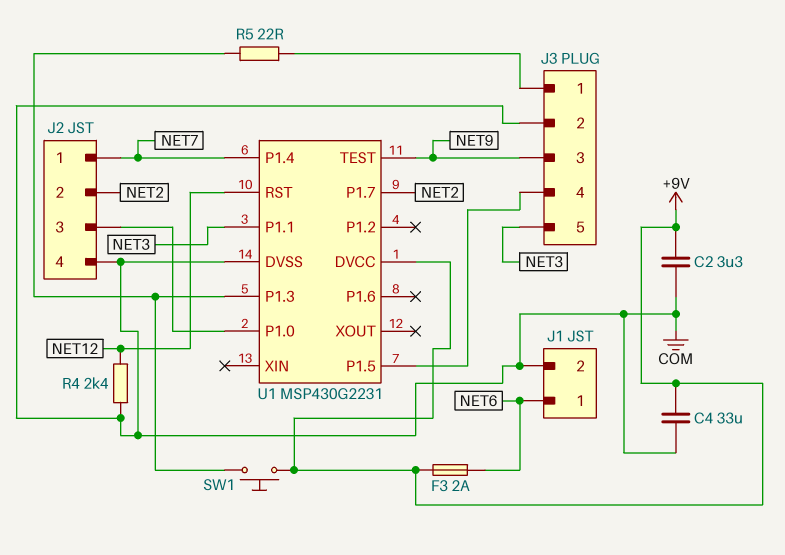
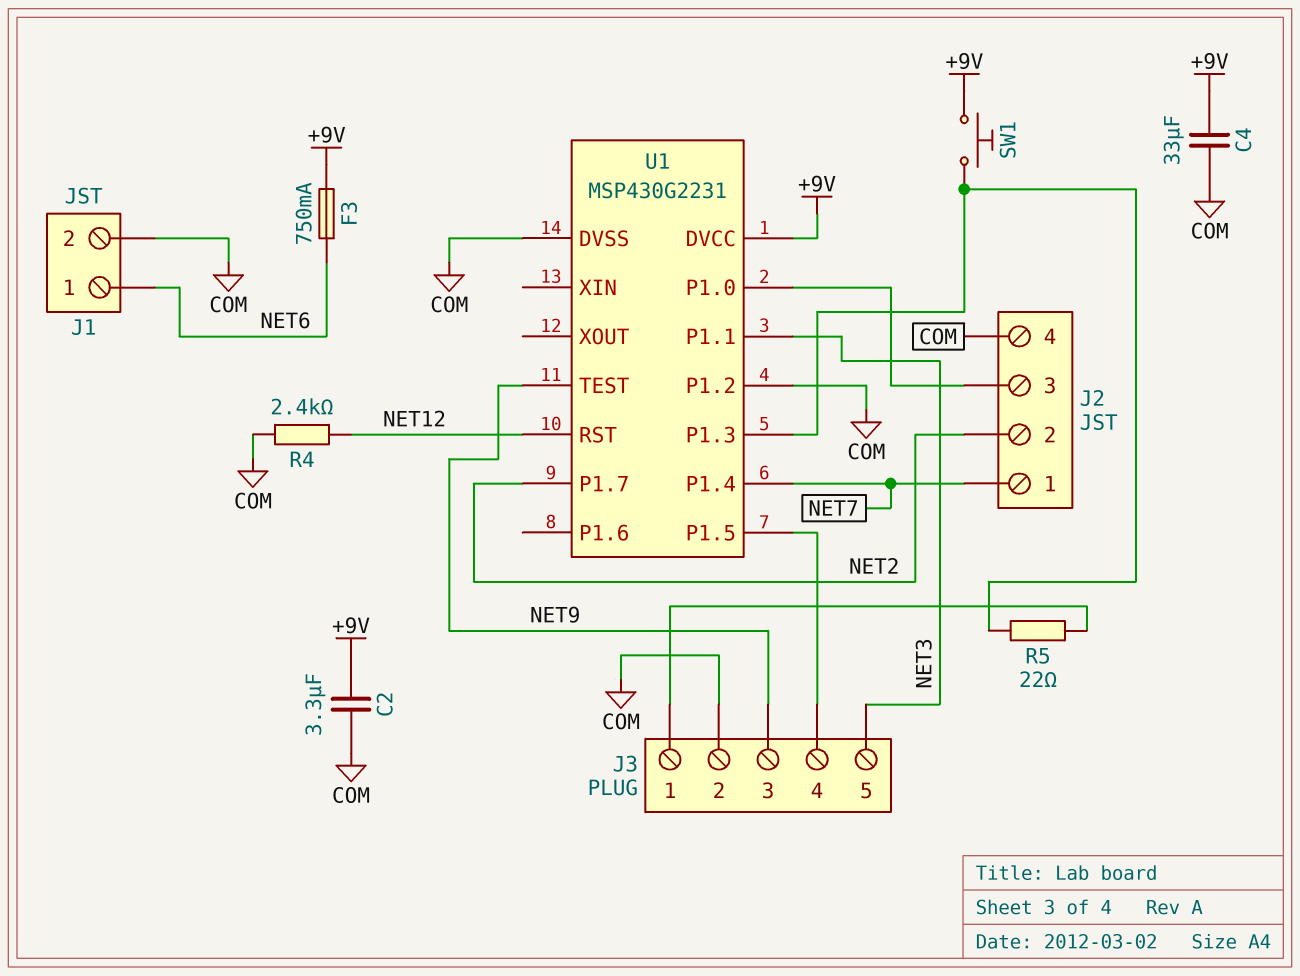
F3: 2A (+9V, NET6) -> 750mA (+9V, NET6)
U1 pin P1.2: none -> COM

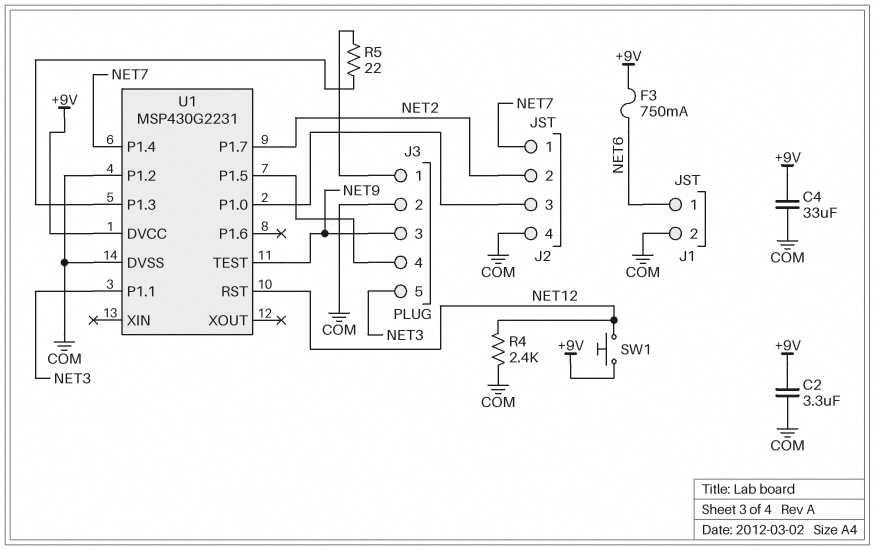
SW1: button (+9V, U1/P1.3) -> button (+9V, NET12)

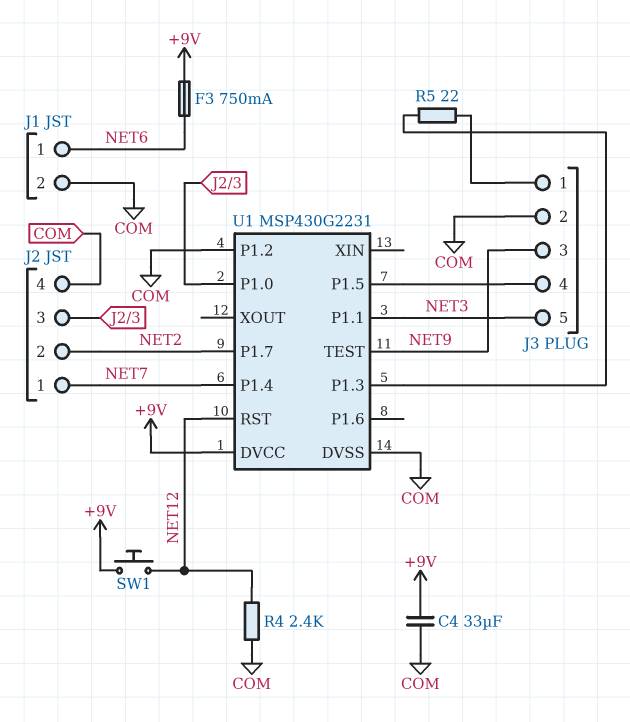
C2: 3.3uF (+9V, COM) -> none

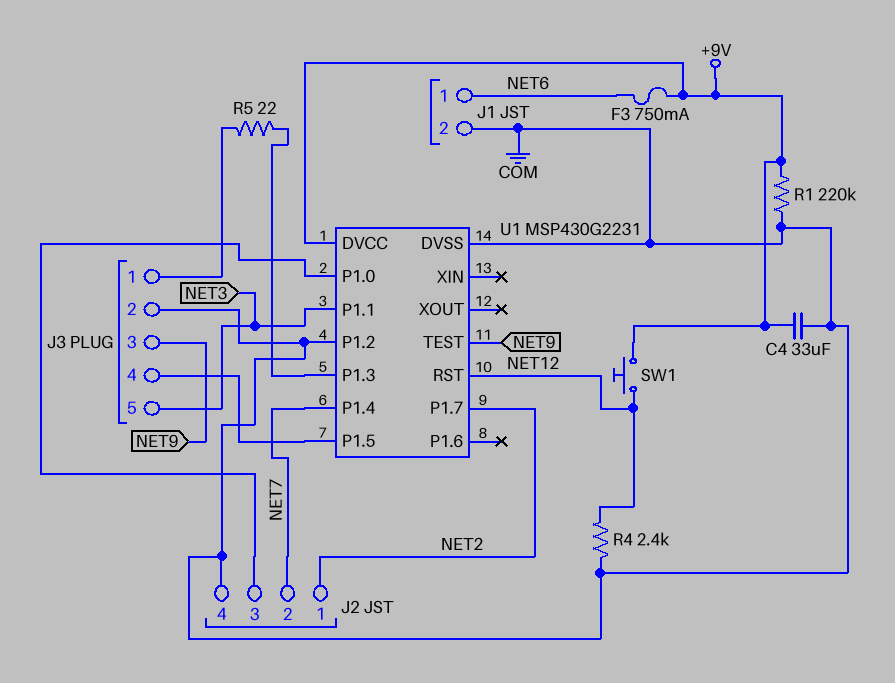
J2 pin 1: NET7 -> NET2
J2 pin 2: NET2 -> NET7
R1: none -> 220k (+9V, COM)

